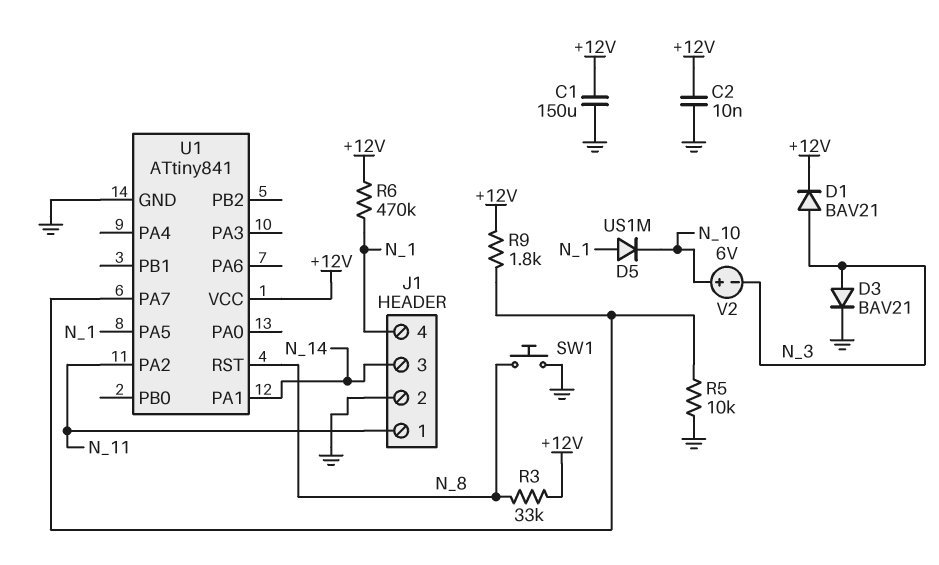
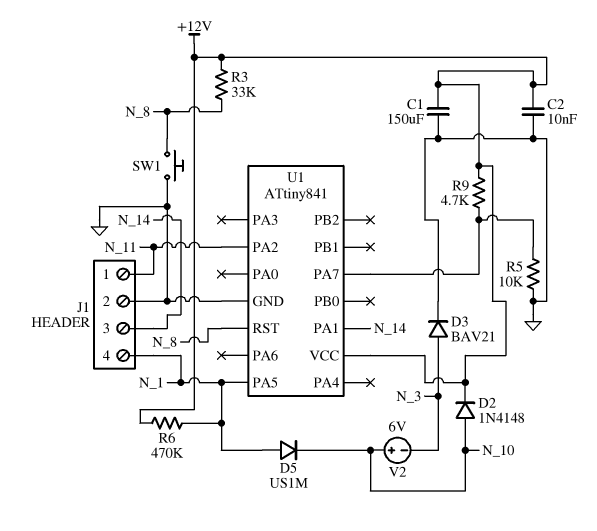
D1: diode BAV21 (A N_3, K +12V) -> none
D2: none -> diode 1N4148 (A N_10, K +12V)
R9: 1.8k (+12V, U1/PA7) -> 4.7k (+12V, U1/PA7)

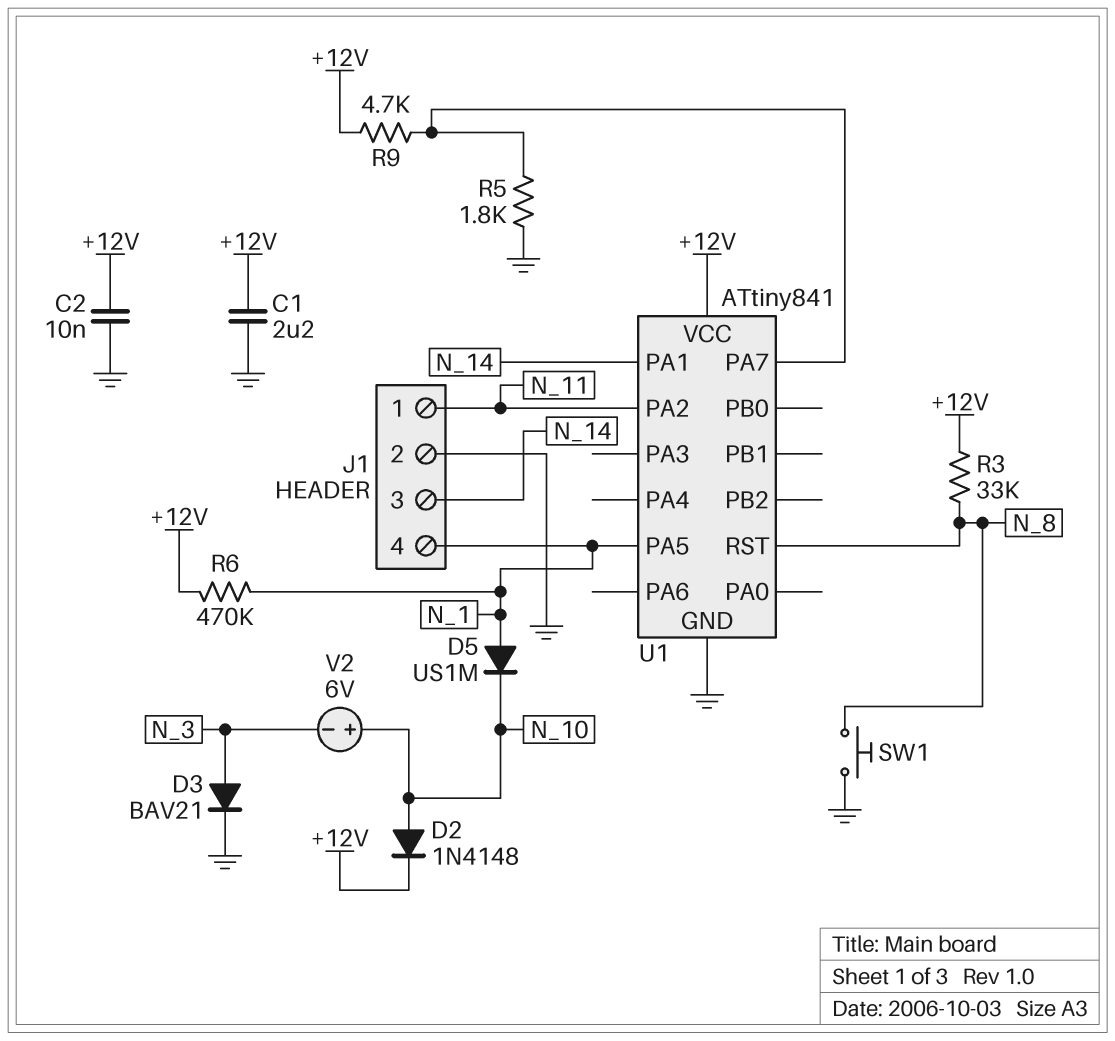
C1: 150uF (+12V, GND) -> 2.2uF (+12V, GND)
R5: 10k (GND, U1/PA7) -> 1.8k (GND, U1/PA7)

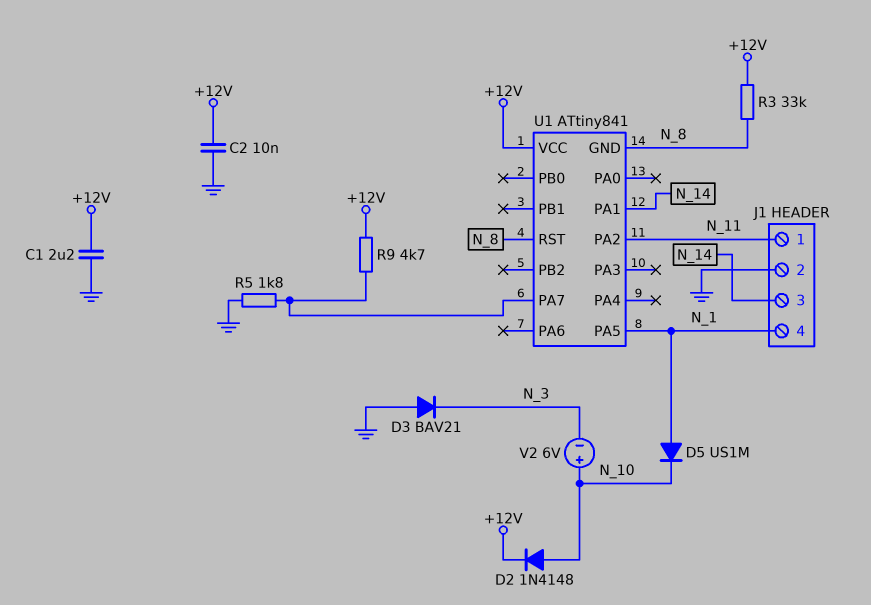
D3: diode BAV21 (A N_3, K GND) -> diode BAV21 (A GND, K N_3)
R6: 470k (+12V, N_1) -> none
SW1: button (GND, N_8) -> none
U1 pin GND: GND -> N_8

